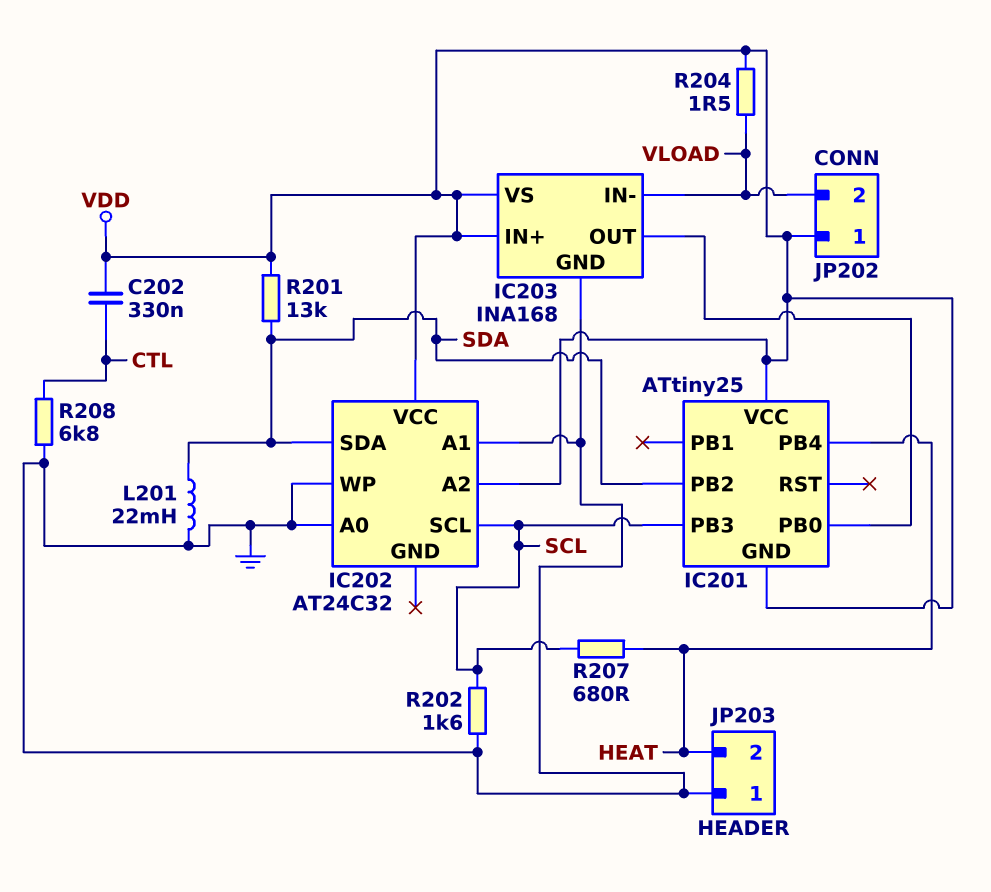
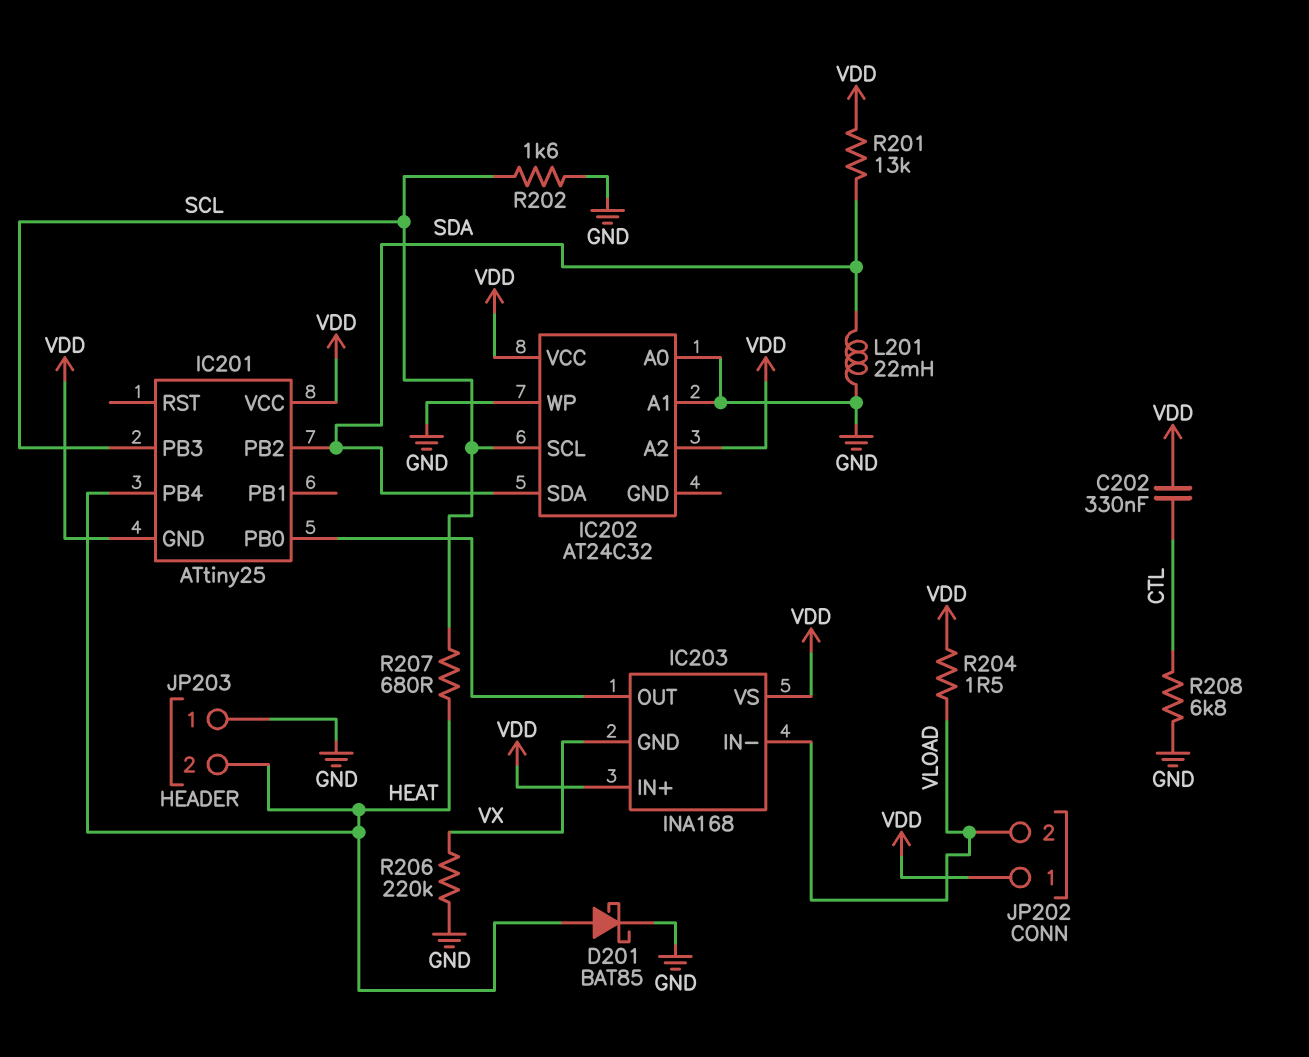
D201: none -> schottky BAT85 (A HEAT, K GND)
IC203 pin GND: GND -> VX
R206: none -> 220k (GND, VX)

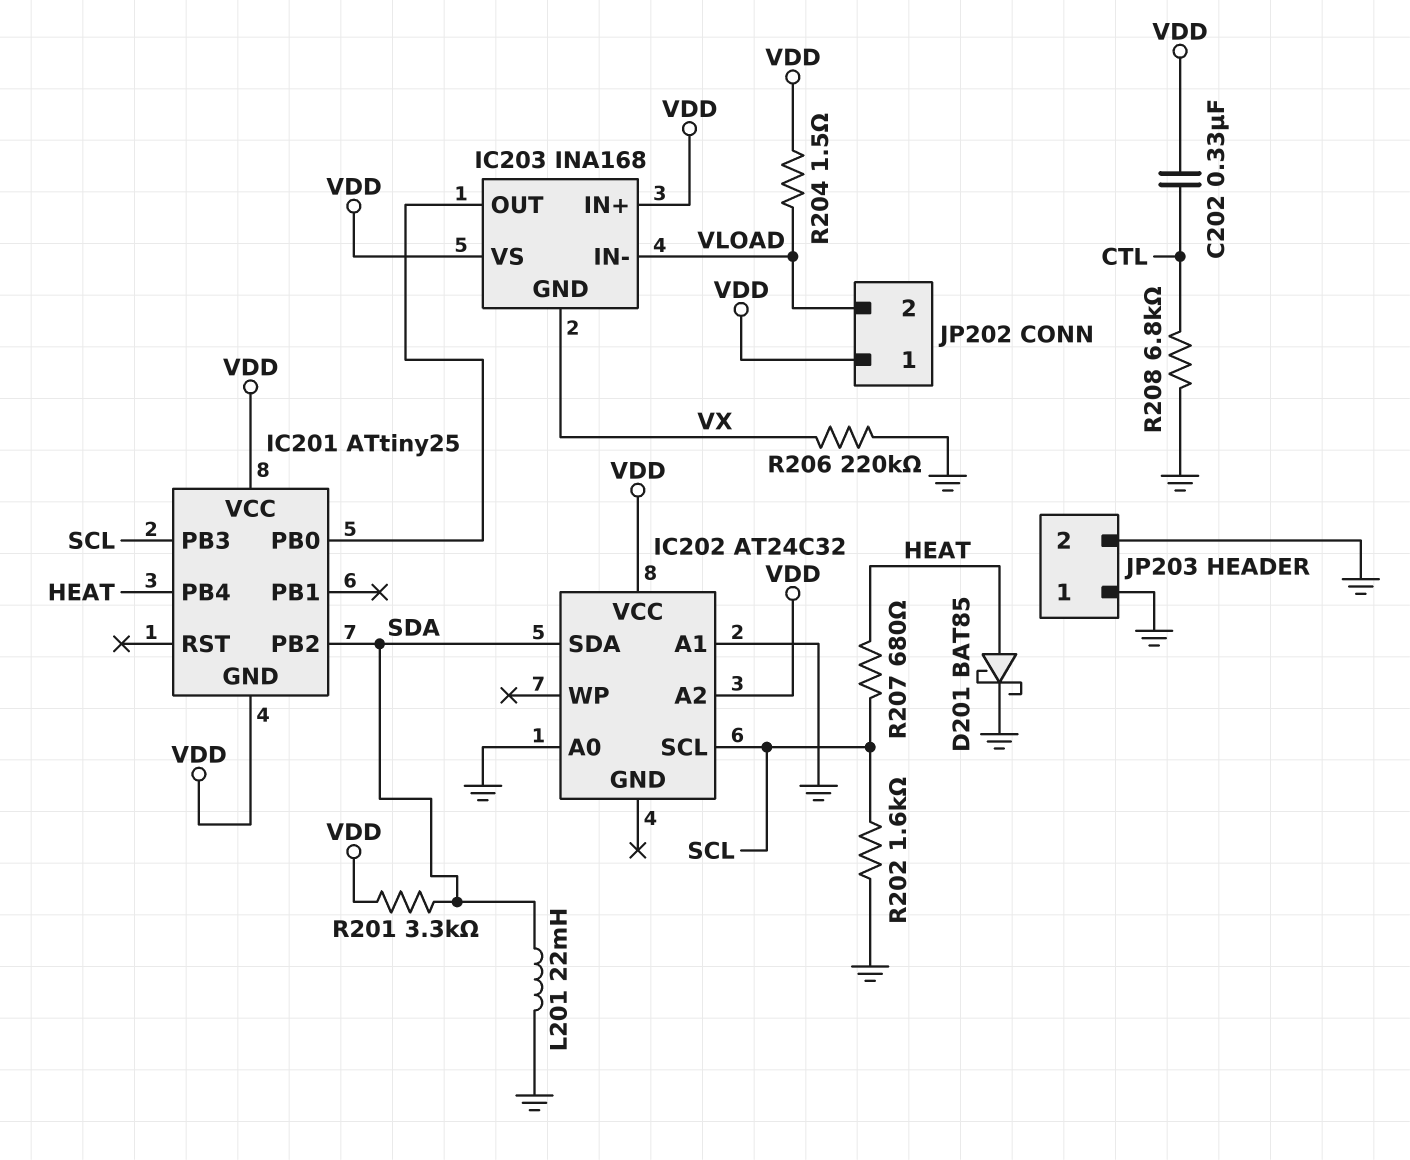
IC202 pin WP: GND -> none
JP203 pin 2: HEAT -> GND
R201: 13k (SDA, VDD) -> 3.3k (SDA, VDD)

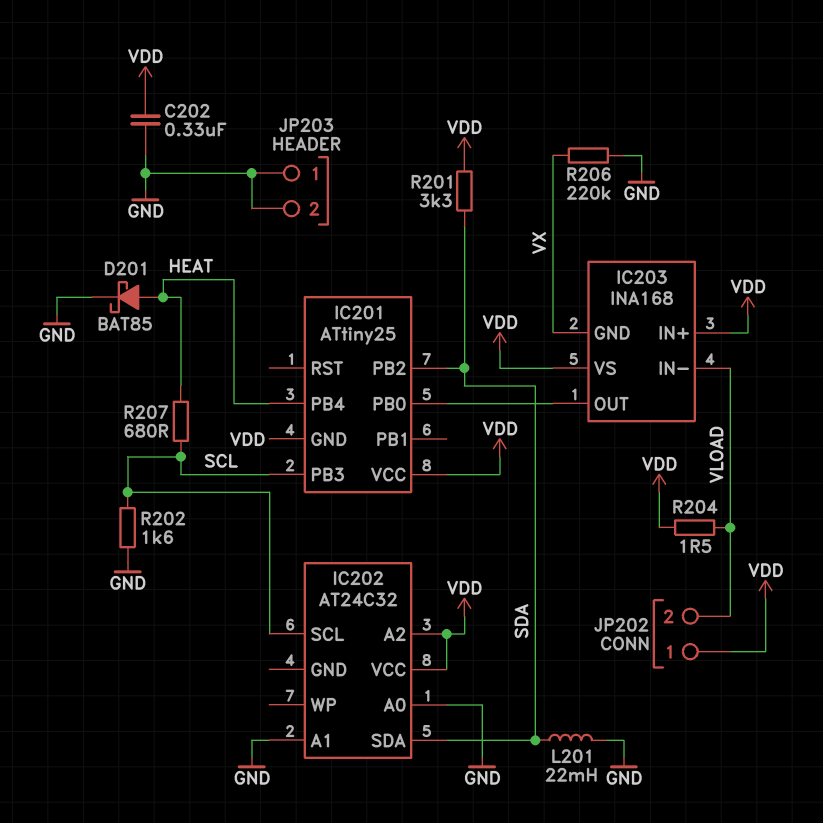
C202: 330nF (CTL, VDD) -> 330nF (GND, VDD)
R208: 6.8k (CTL, GND) -> none

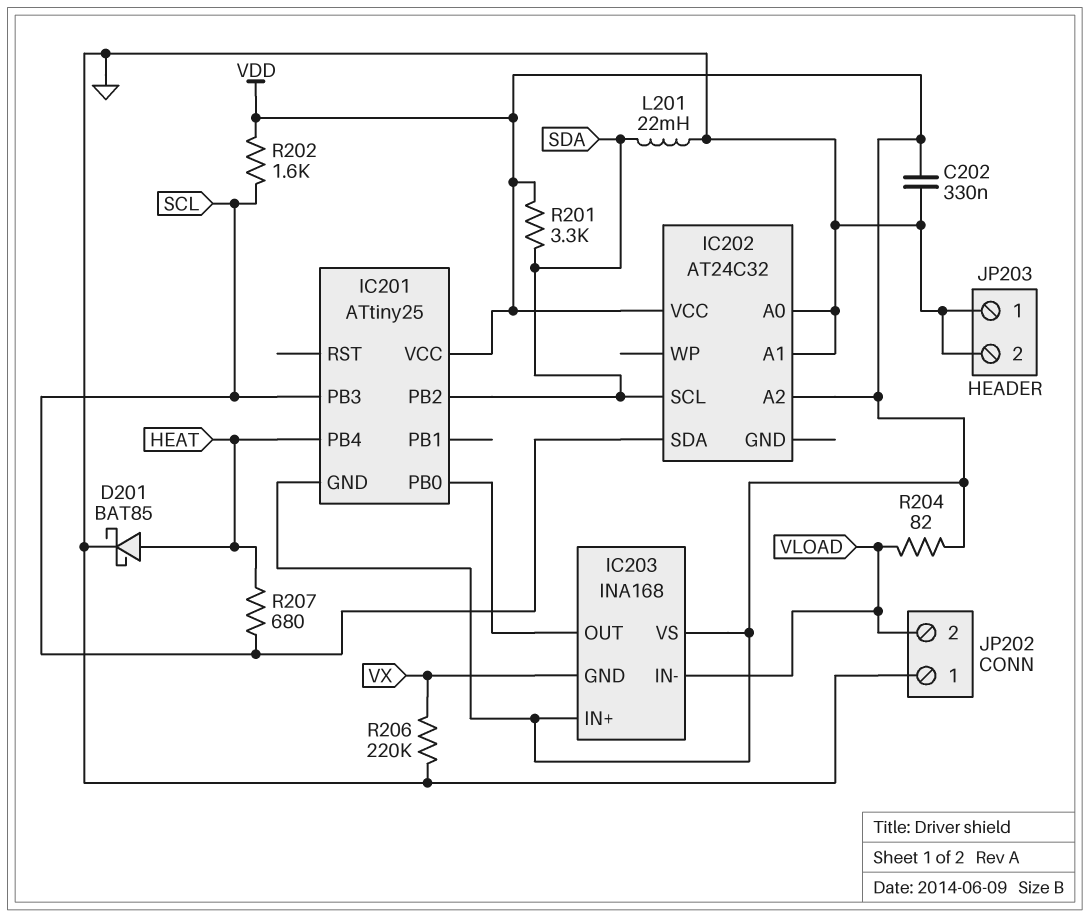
IC202 pin SCL: SCL -> SDA
IC202 pin SDA: SDA -> SCL
JP202 pin 1: VDD -> GND
R202: 1.6k (GND, SCL) -> 1.6k (SCL, VDD)
R204: 1.5 (VDD, VLOAD) -> 82 (VDD, VLOAD)

